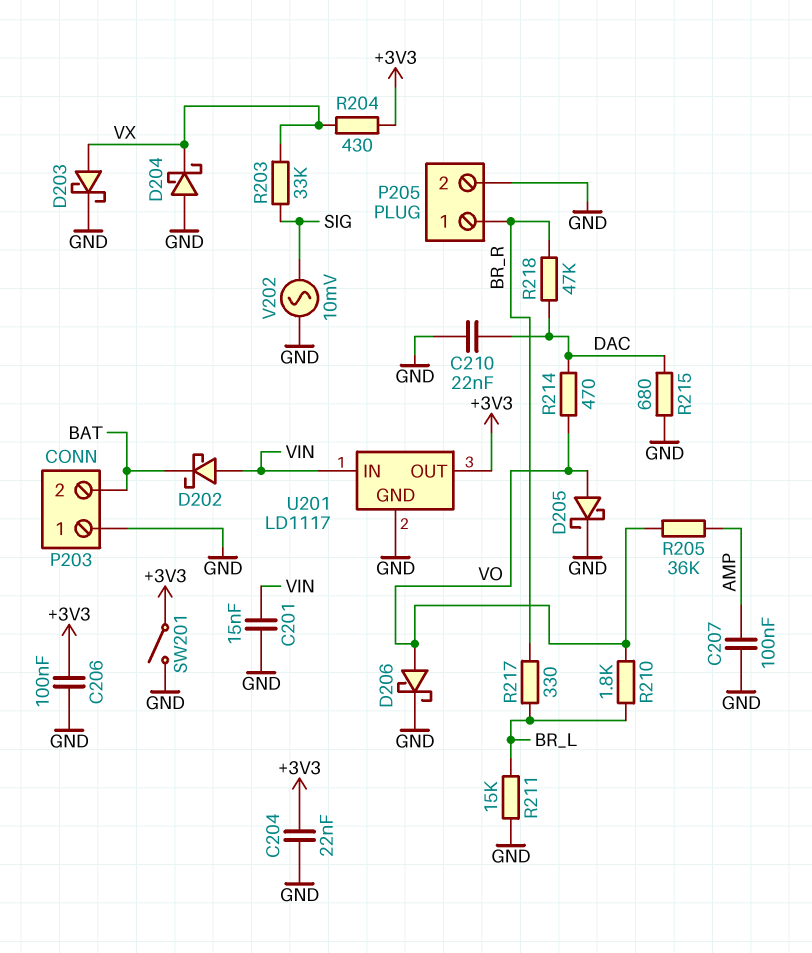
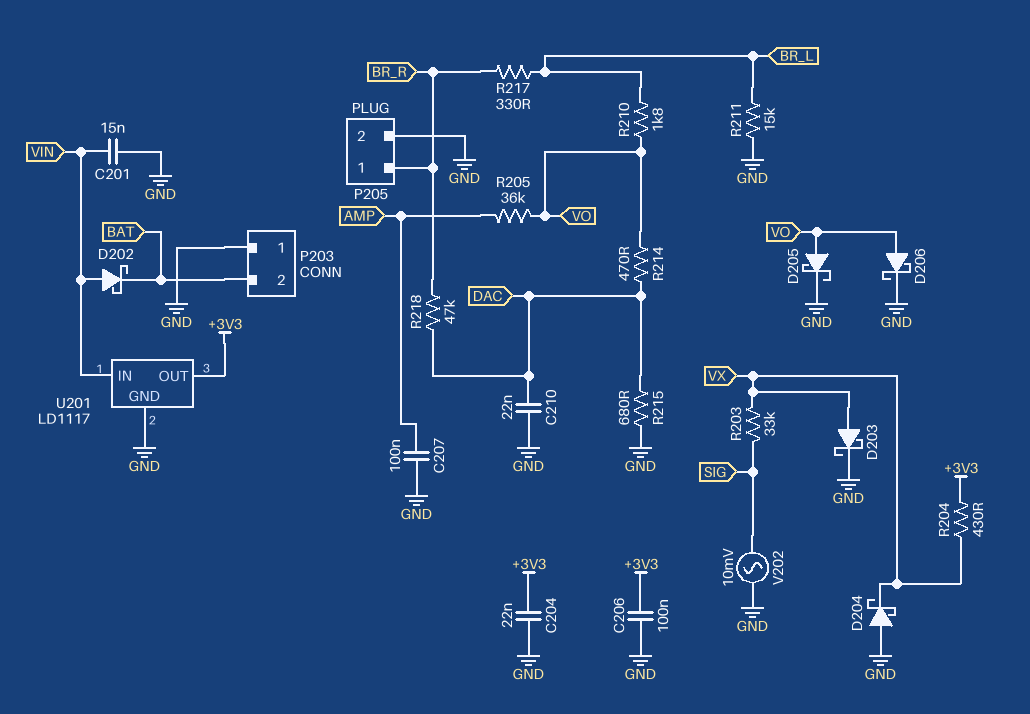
SW201: switch (+3V3, GND) -> none

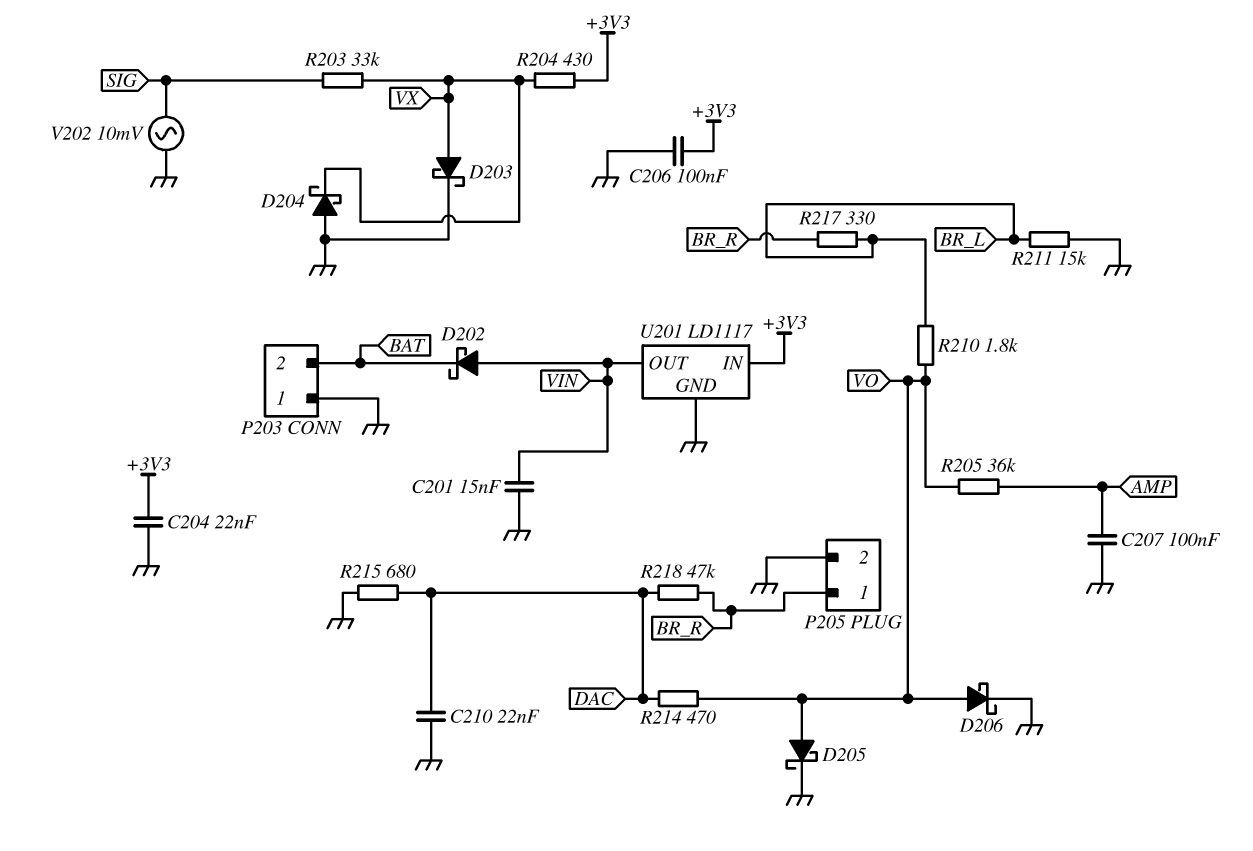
U201 pin IN: VIN -> +3V3
U201 pin OUT: +3V3 -> VIN

